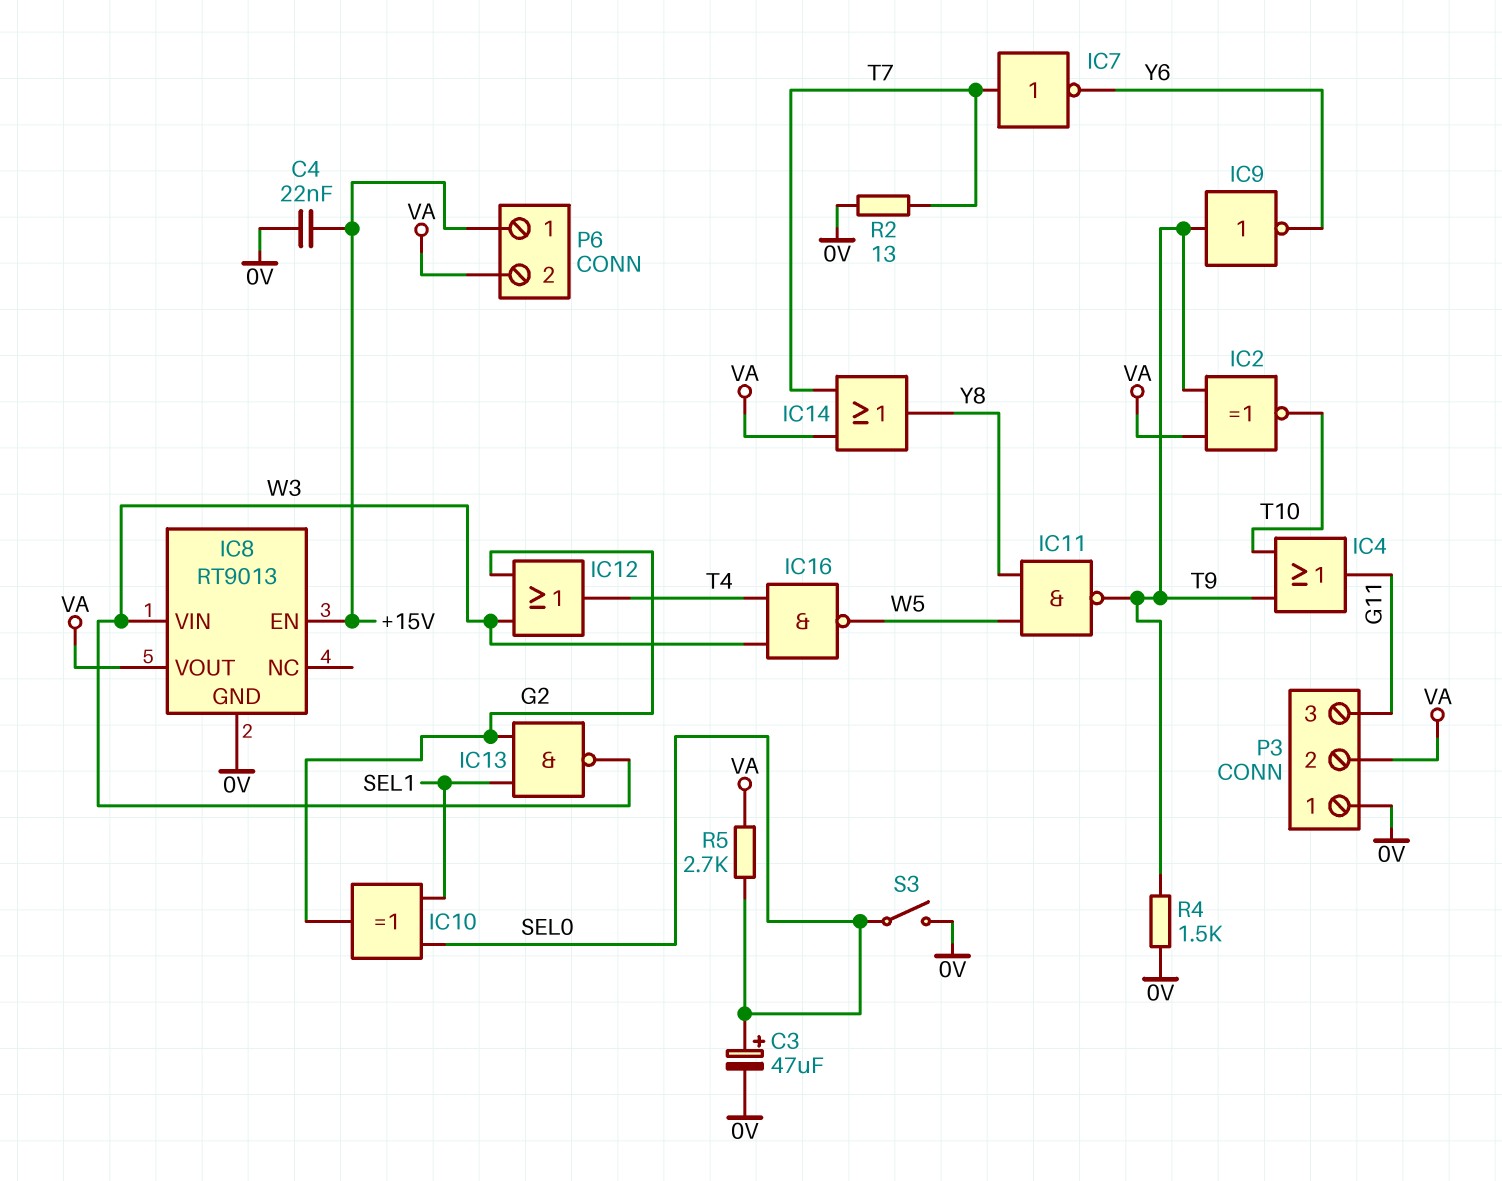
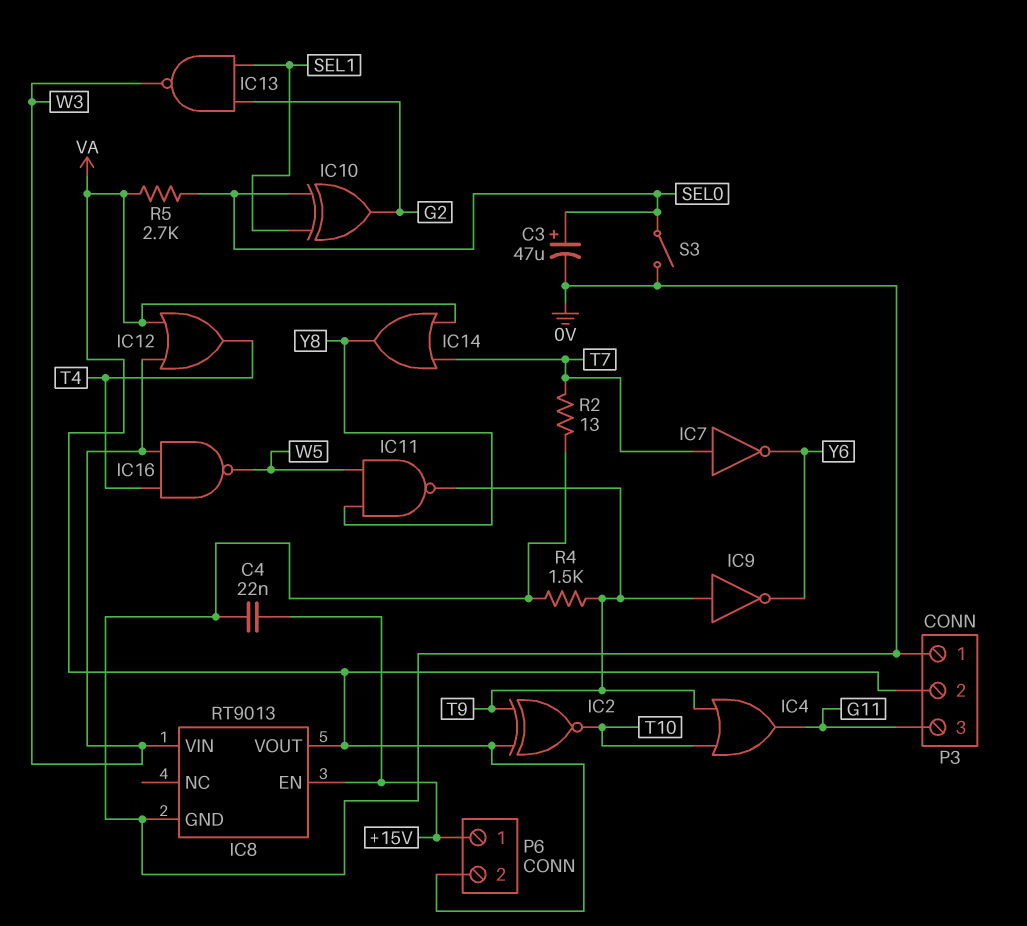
IC12: OR (in G2, in W3, out T4) -> OR (in VA, in W3, out T4)

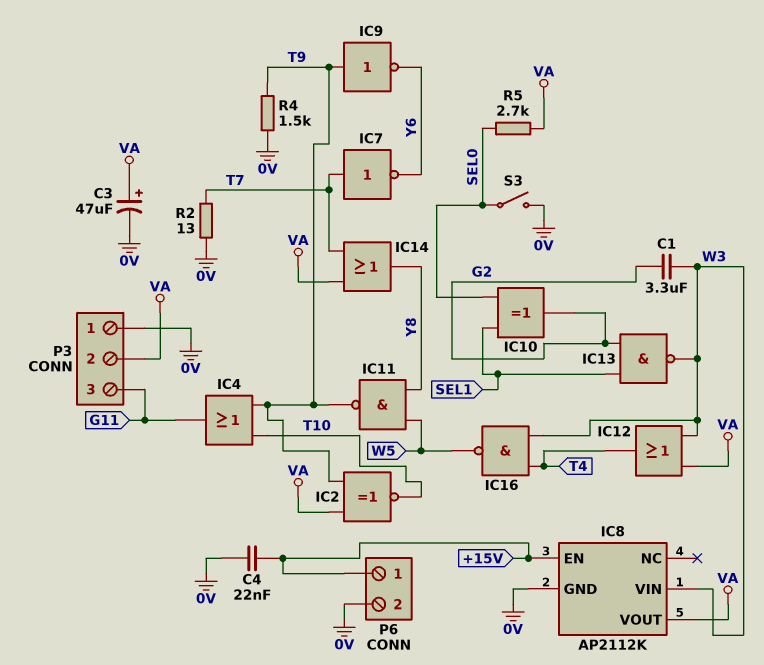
C1: none -> 3.3uF (G2, W3)
C3: 47uF (plus SEL0, minus 0V) -> 47uF (plus VA, minus 0V)
IC8: RT9013 -> AP2112K
P6 pin 2: VA -> 0V

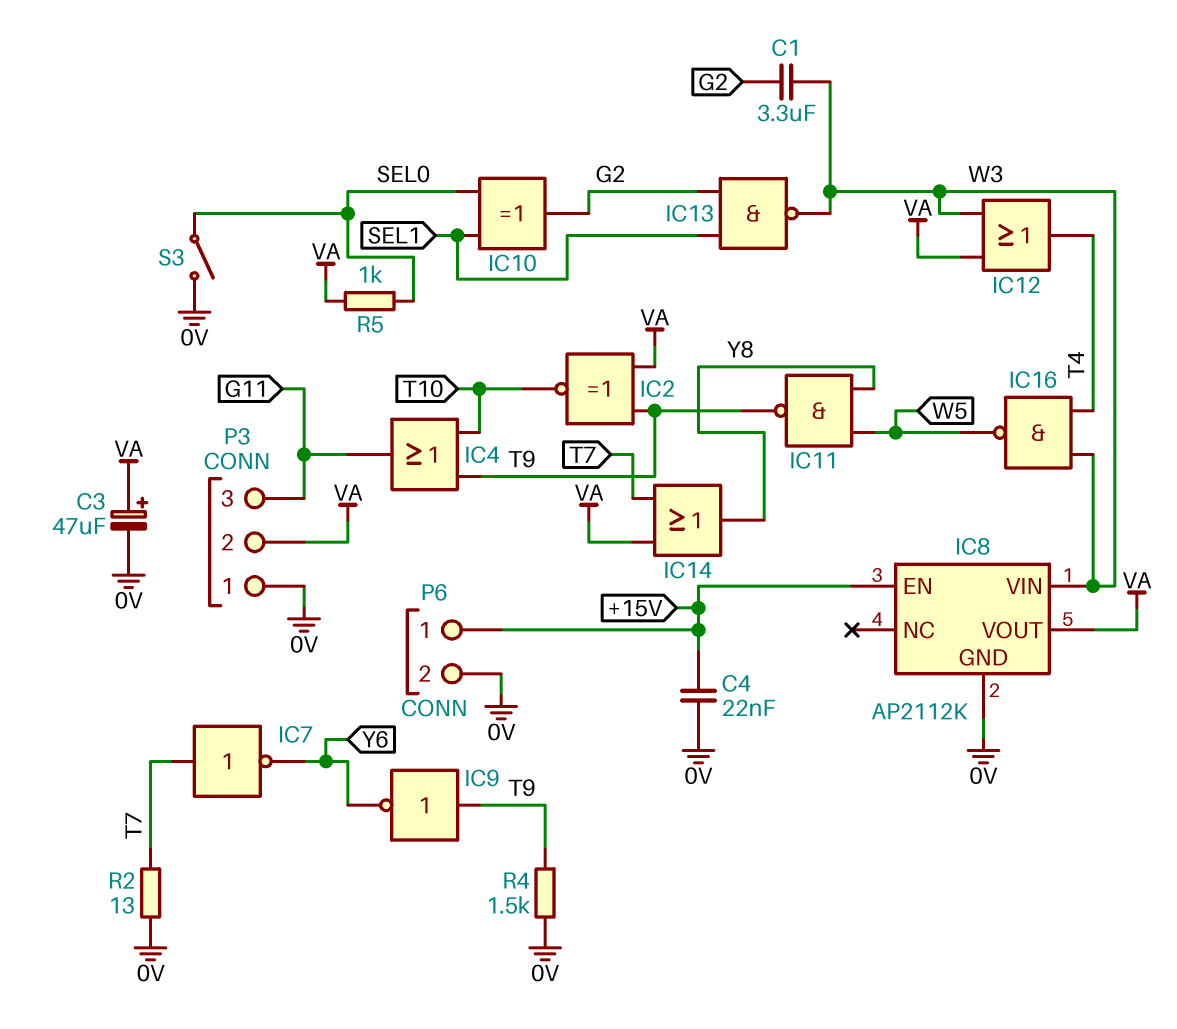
R5: 2.7k (SEL0, VA) -> 1k (SEL0, VA)

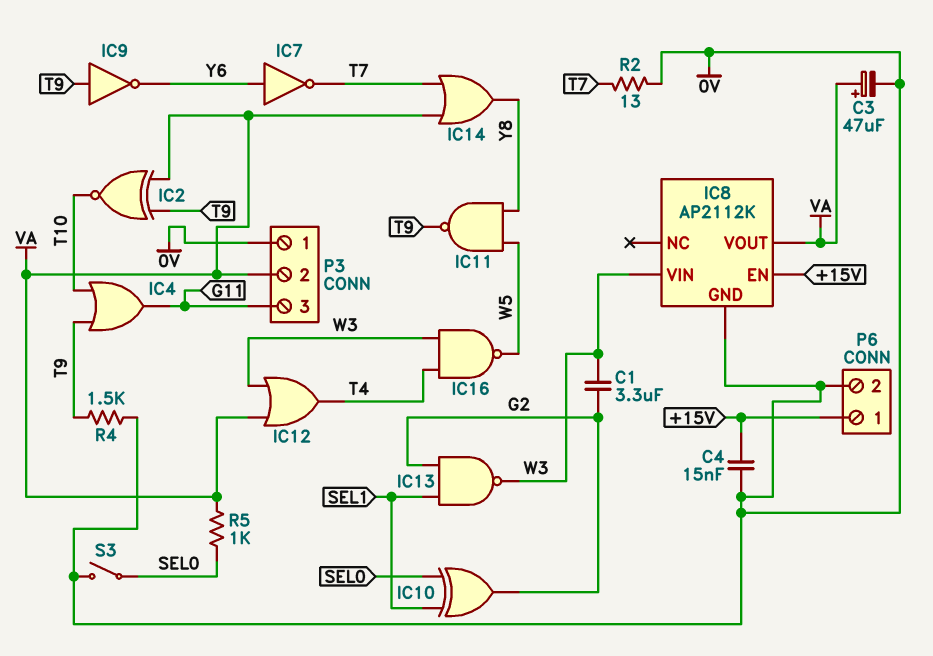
C4: 22nF (+15V, 0V) -> 15nF (+15V, 0V)
IC7: NOT (in T7, out Y6) -> NOT (in Y6, out T7)

